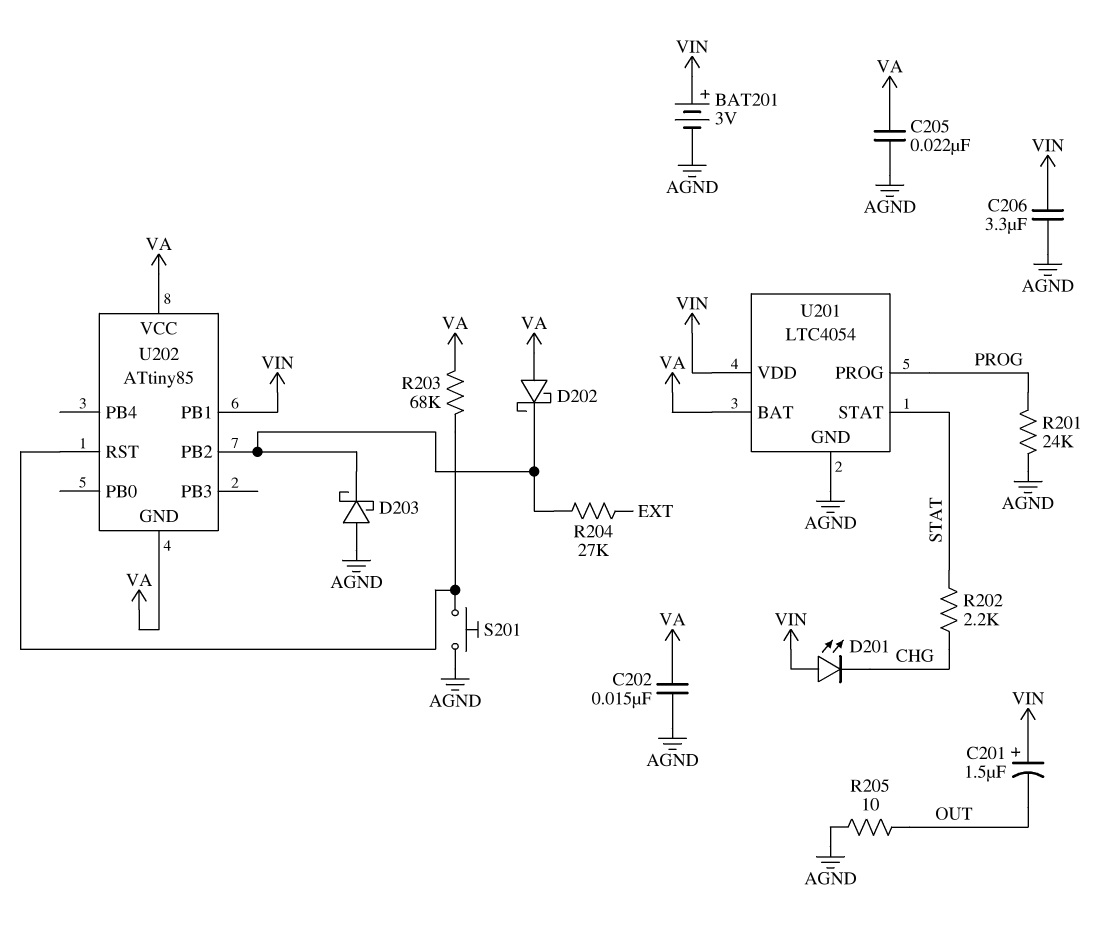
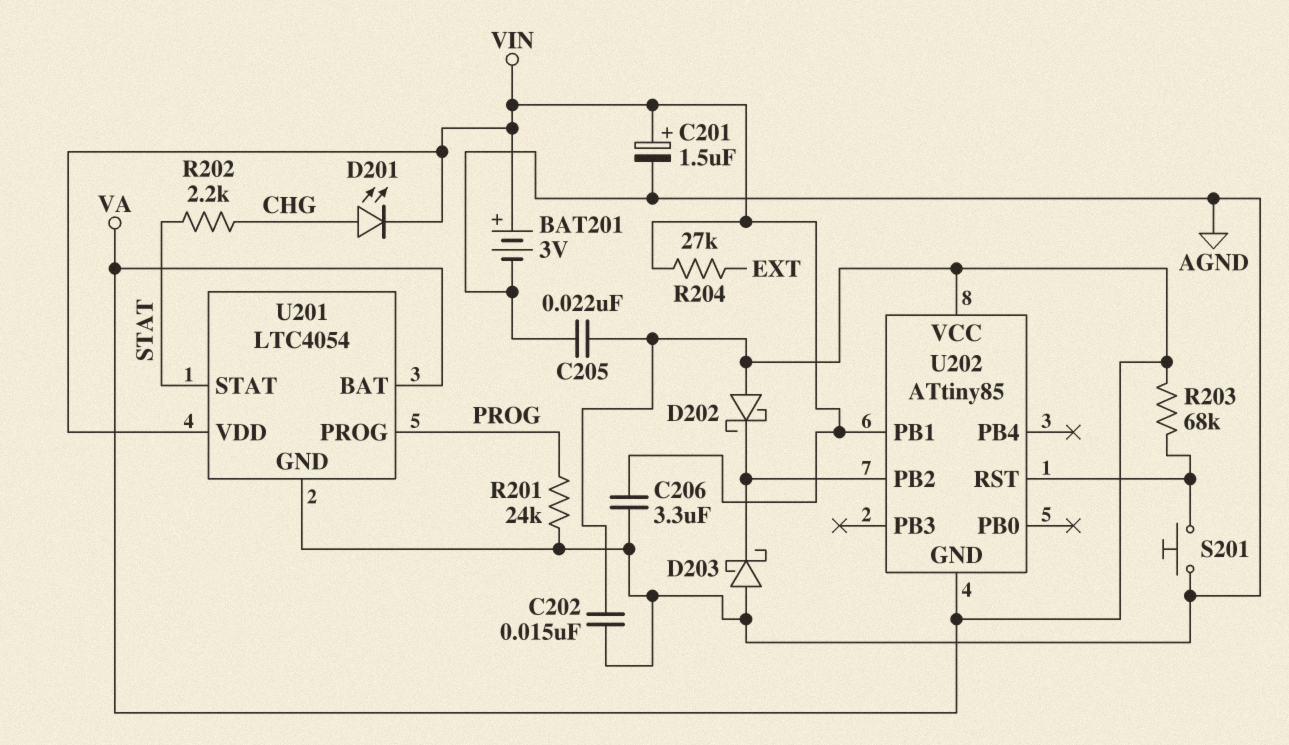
C201: 1.5uF (plus VIN, minus OUT) -> 1.5uF (plus VIN, minus AGND)
D201: LED (A VIN, K CHG) -> LED (A CHG, K VIN)
R204: 27k (EXT, U202/PB2) -> 27k (EXT, VIN)
R205: 10 (AGND, OUT) -> none

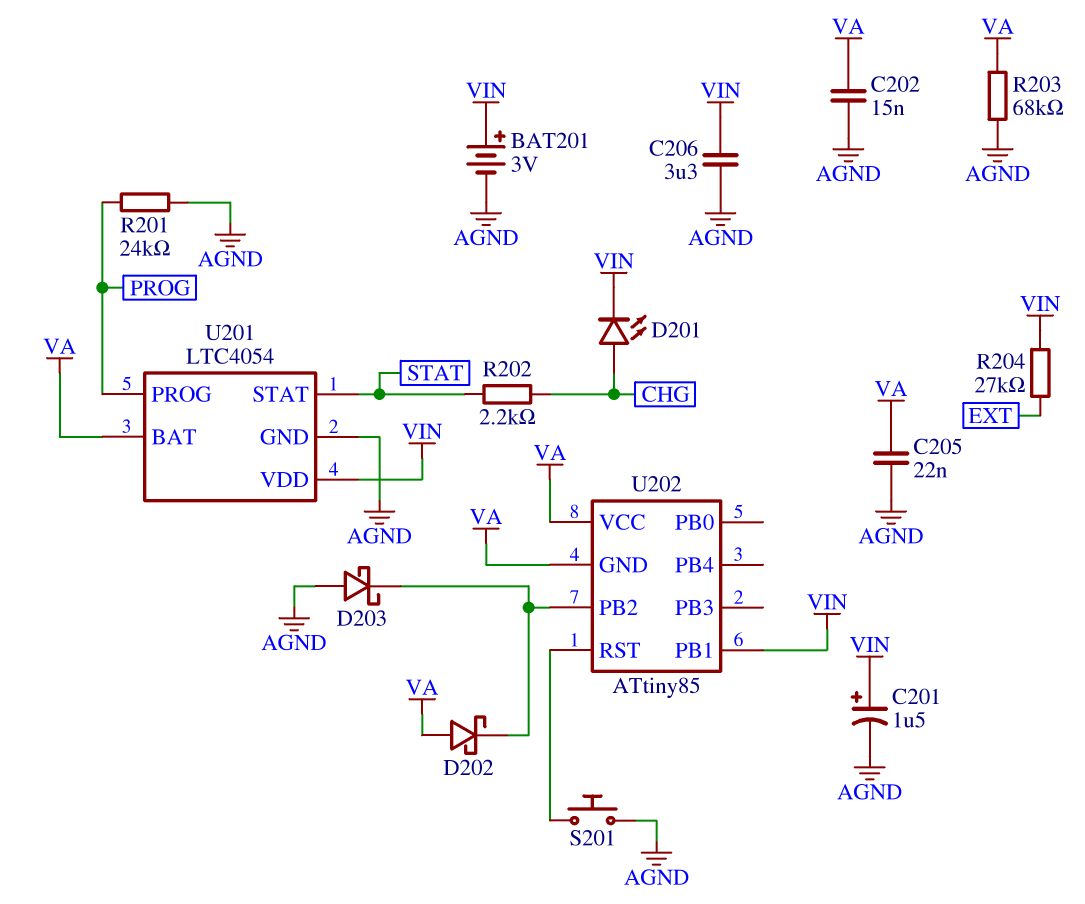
R203: 68k (U202/RST, VA) -> 68k (AGND, VA)

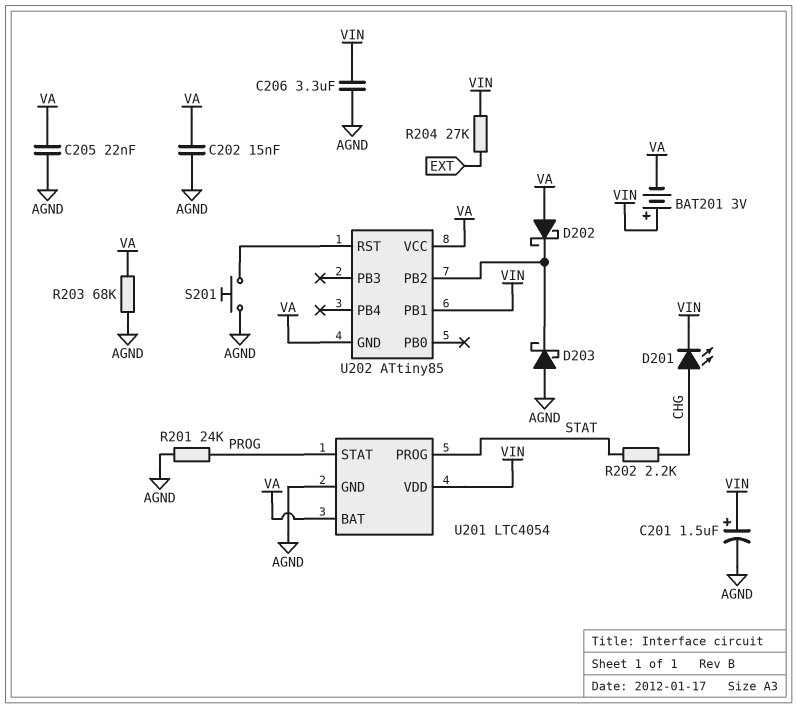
BAT201: 3V (plus VIN, minus AGND) -> 3V (plus VIN, minus VA)
U201 pin PROG: PROG -> STAT
U201 pin STAT: STAT -> PROG

